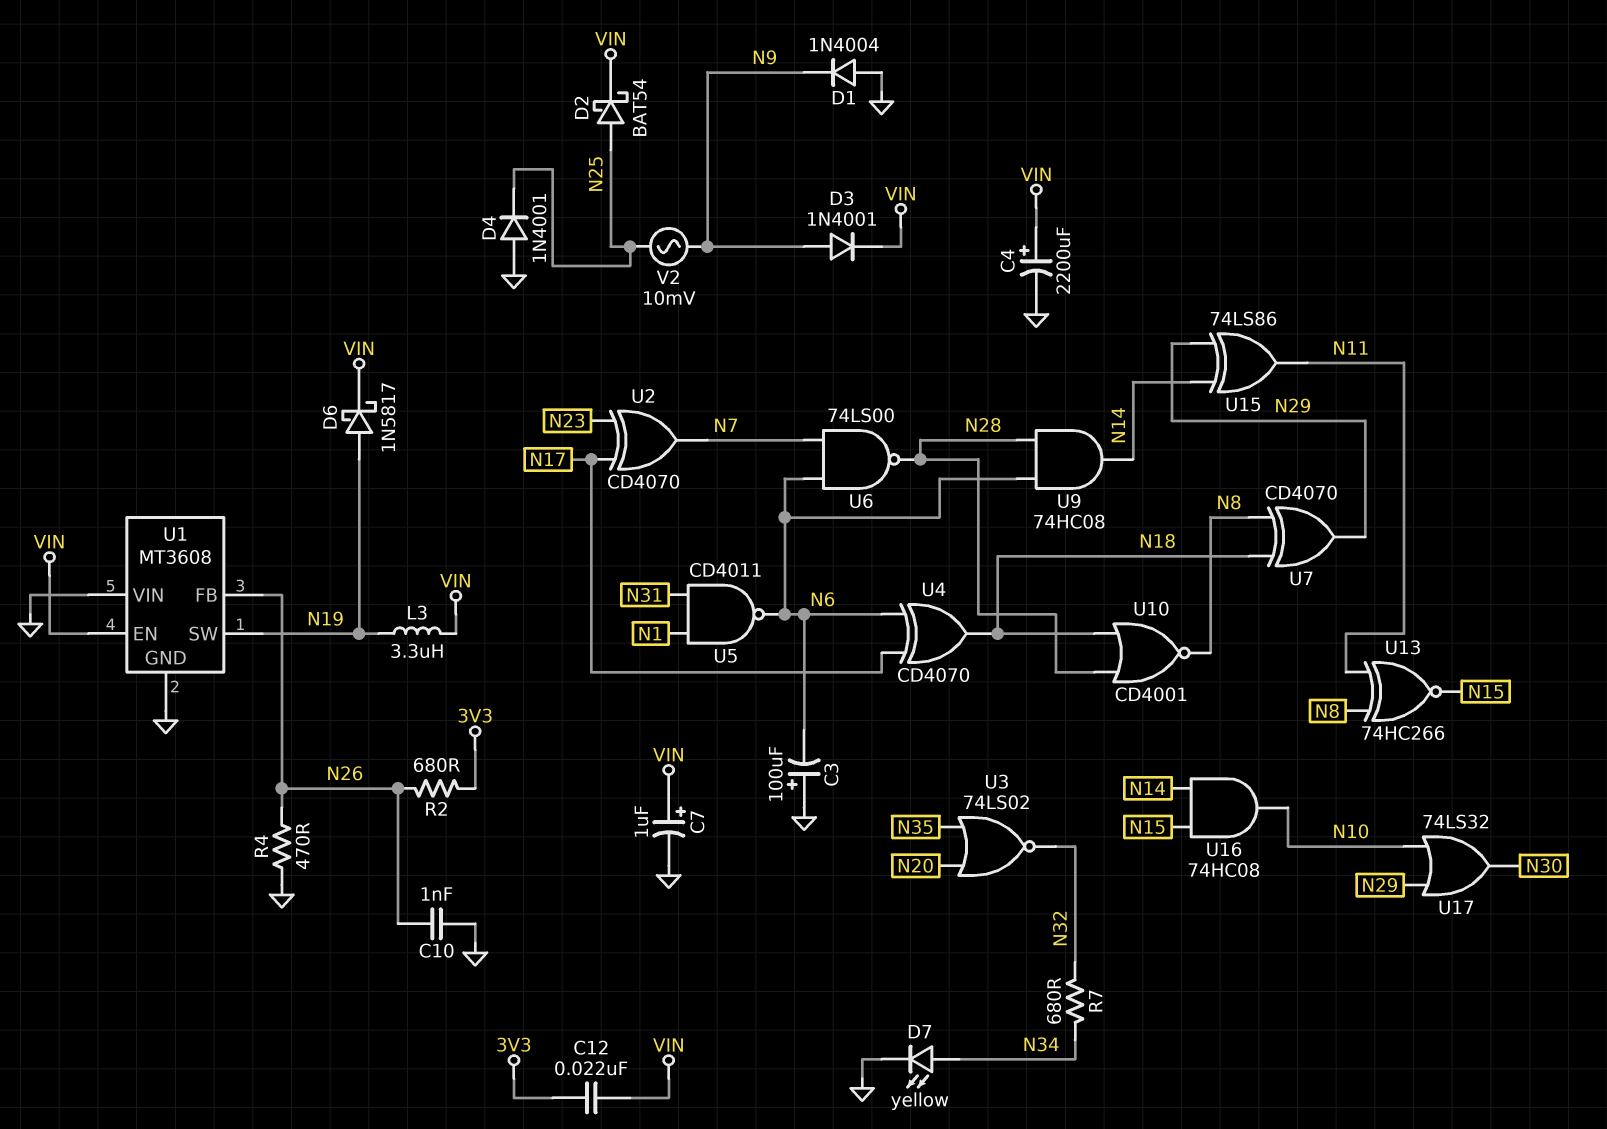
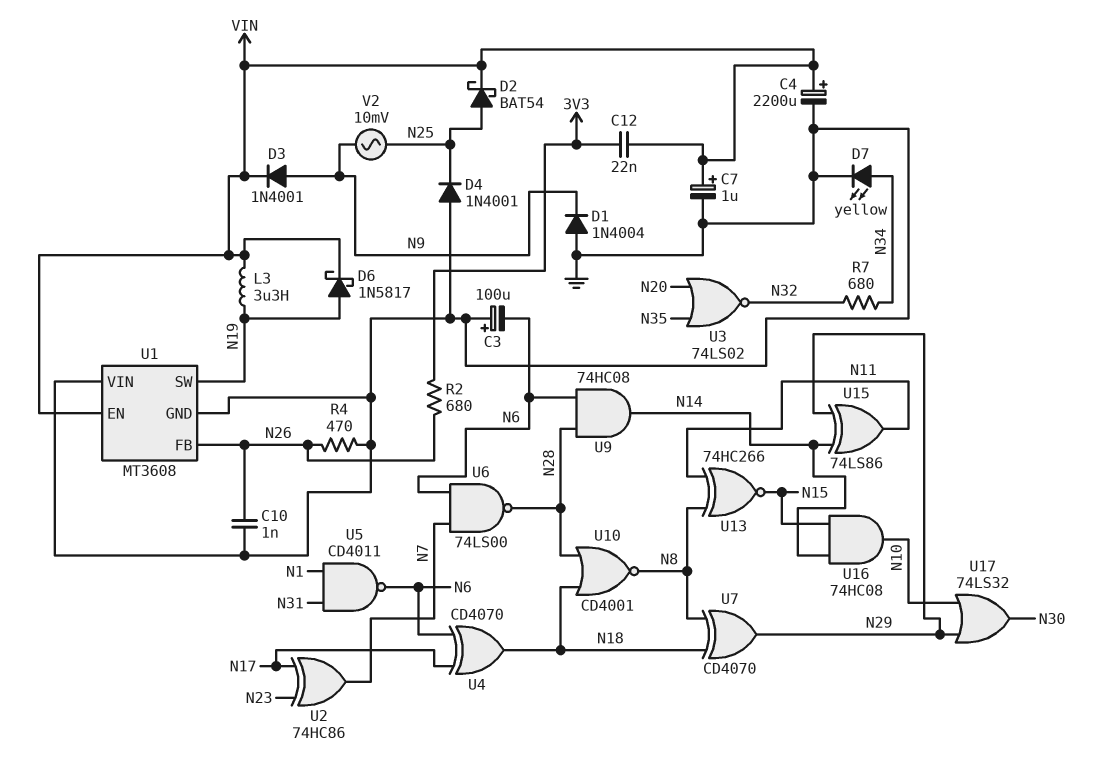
U2: XOR CD4070 (in N17, in N23, out N7) -> XOR 74HC86 (in N17, in N23, out N7)

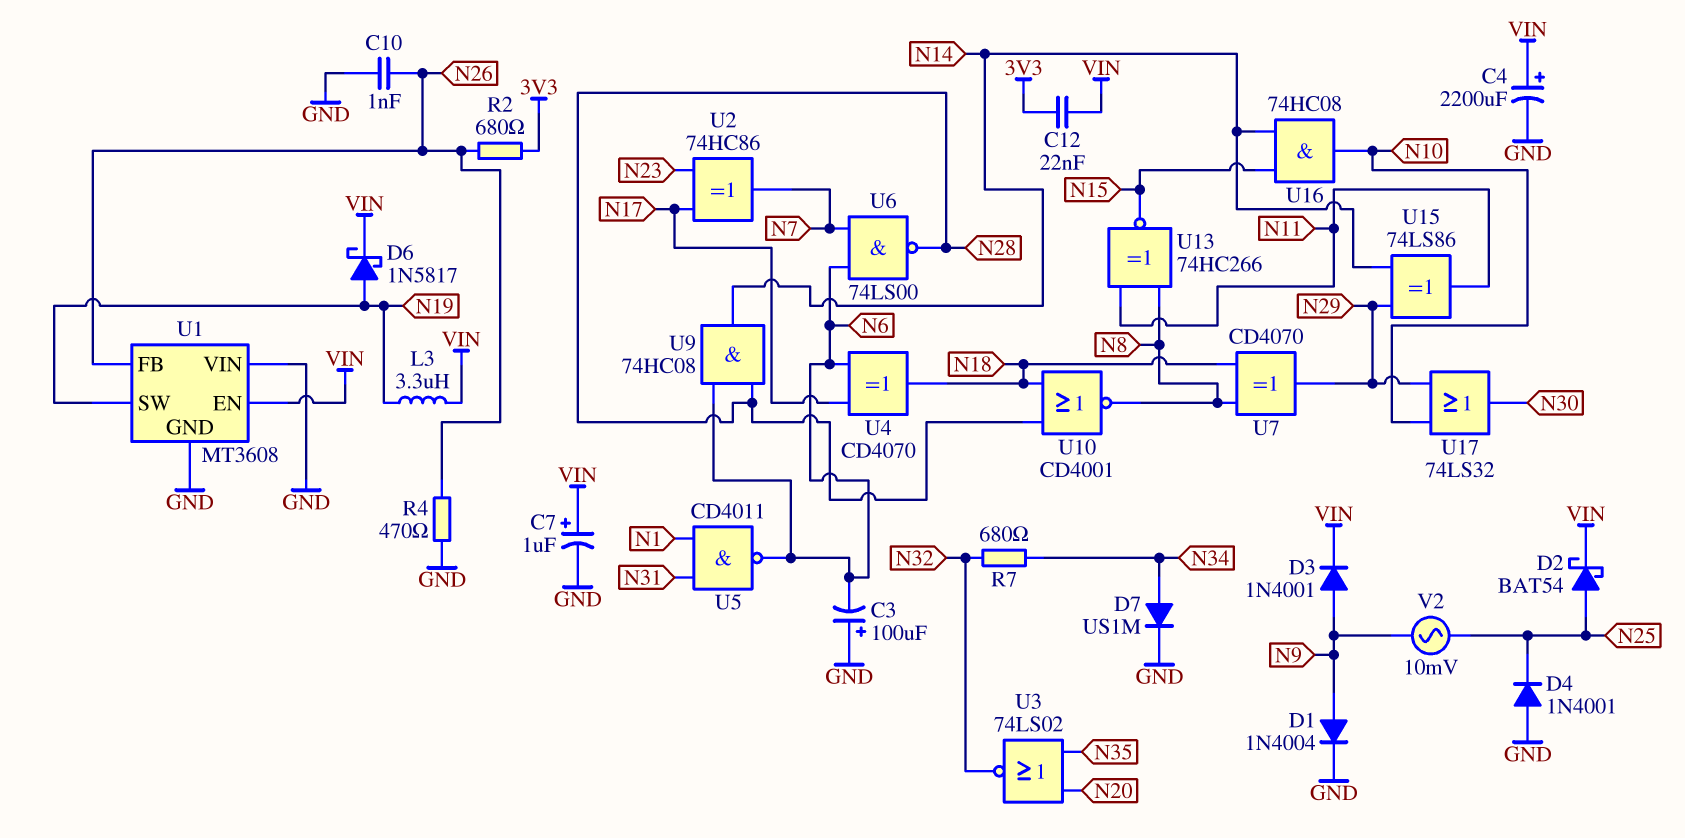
D1: diode 1N4004 (A GND, K N9) -> diode 1N4004 (A N9, K GND)
D7: LED yellow (A N34, K GND) -> diode US1M (A N34, K GND)

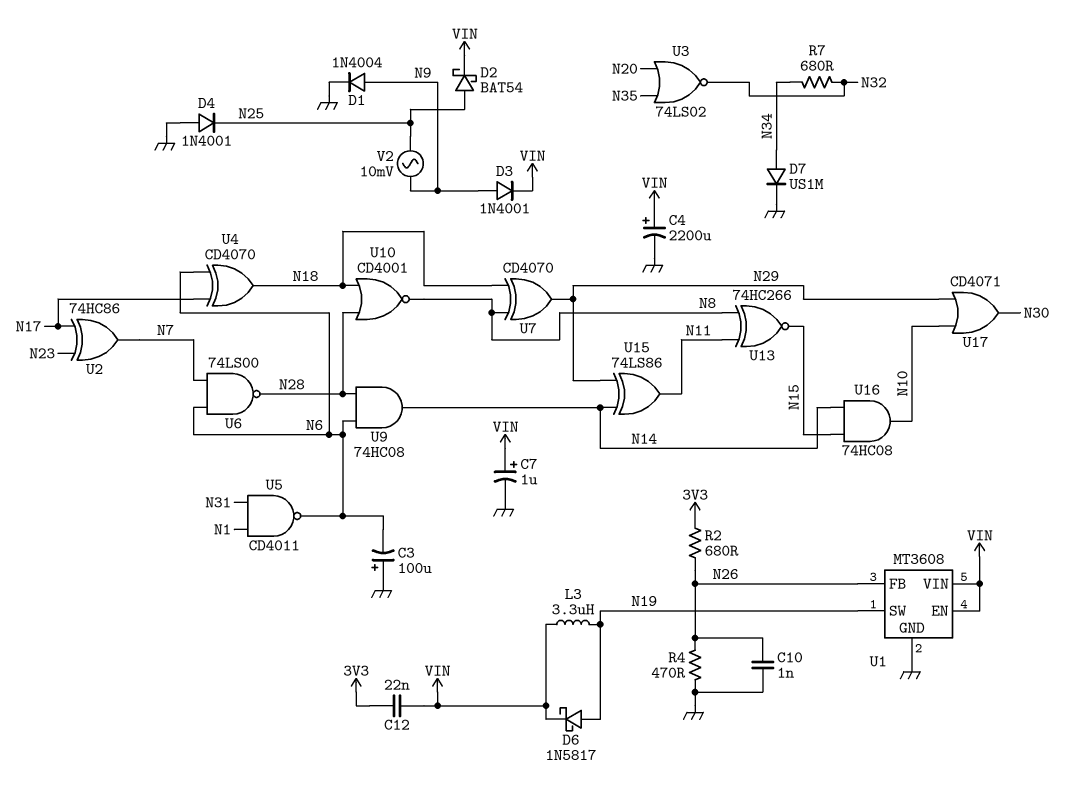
U1 pin VIN: GND -> VIN
U17: OR 74LS32 (in N10, in N29, out N30) -> OR CD4071 (in N10, in N29, out N30)

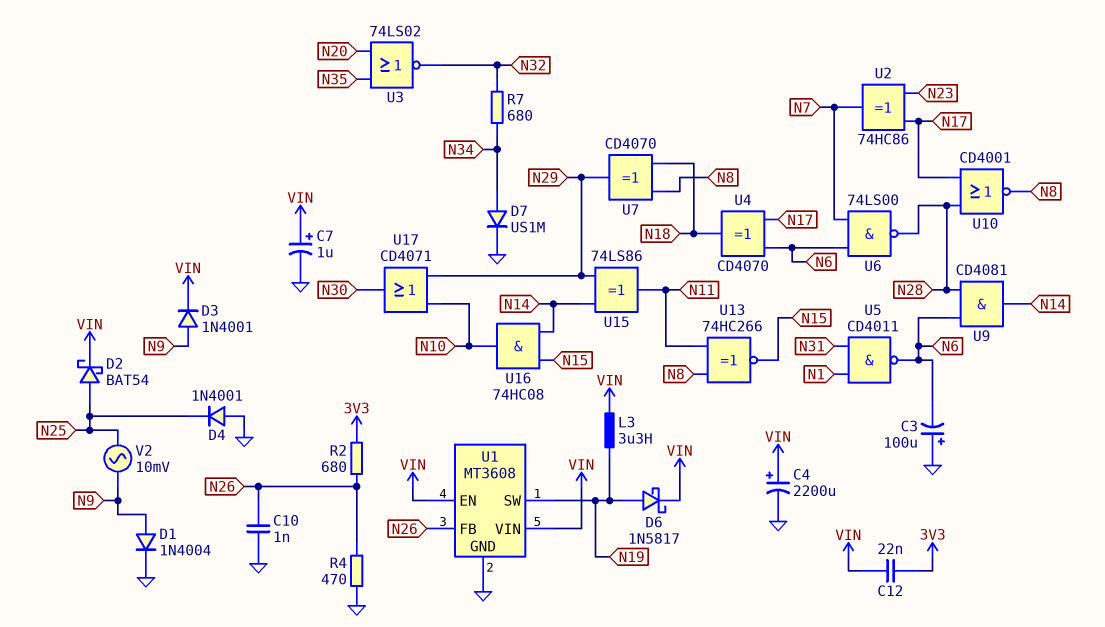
U9: AND 74HC08 (in N6, in N28, out N14) -> AND CD4081 (in N6, in N28, out N14)
U10: NOR CD4001 (in N18, in N28, out N8) -> NOR CD4001 (in N17, in N28, out N8)

